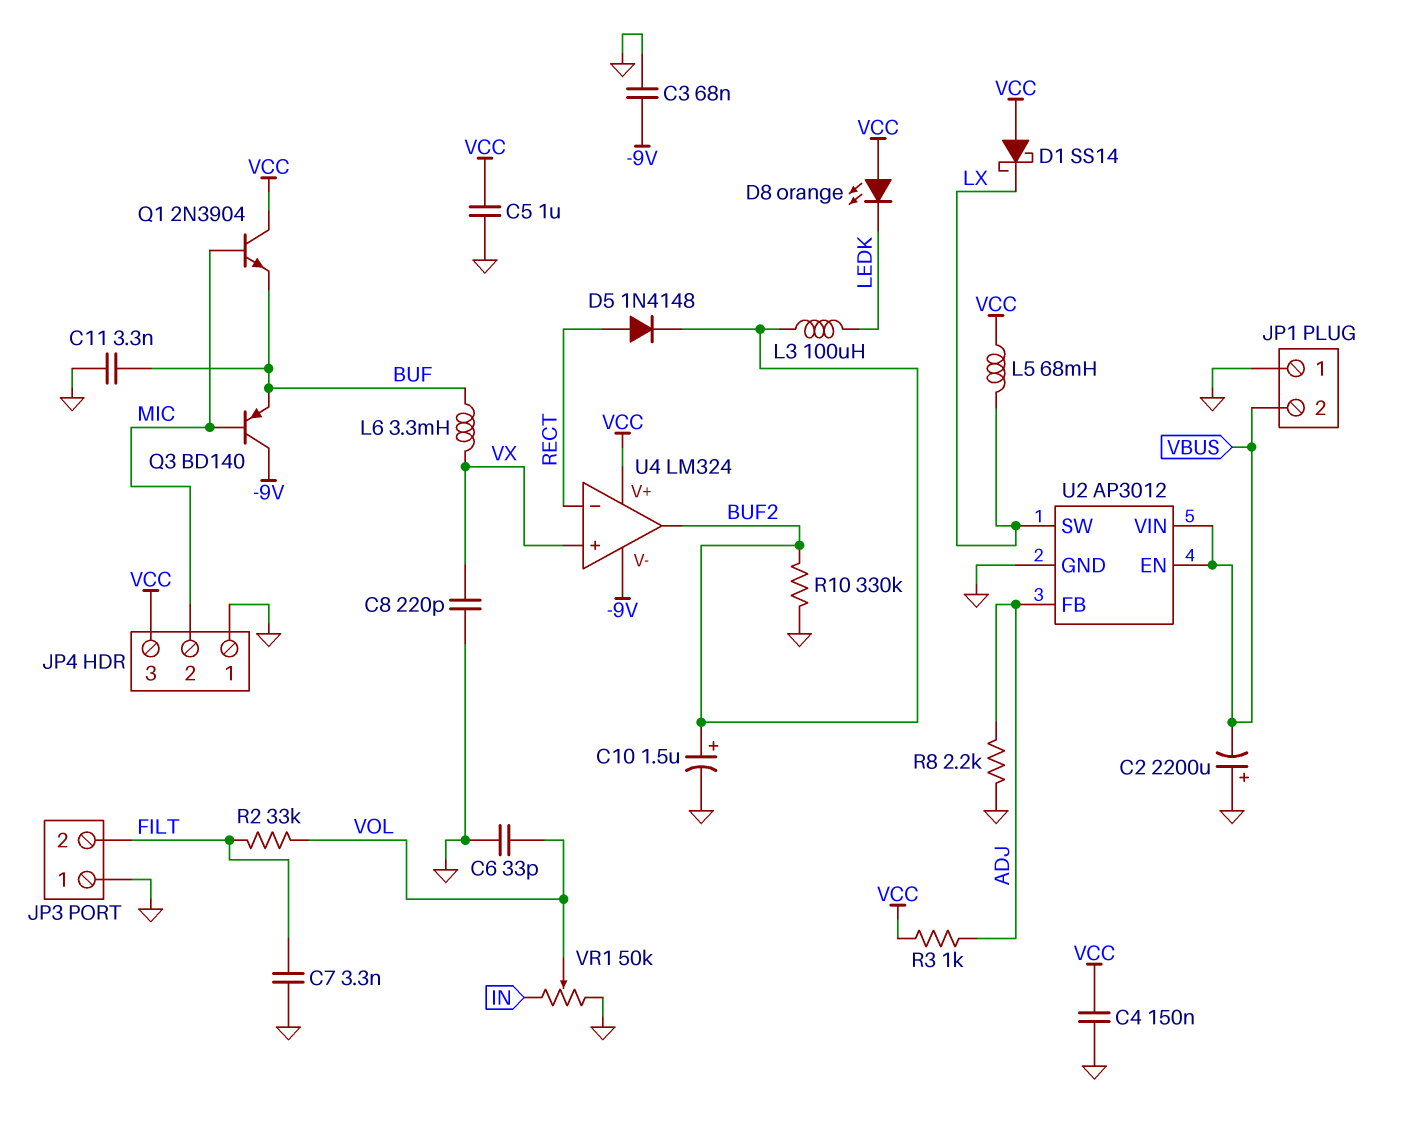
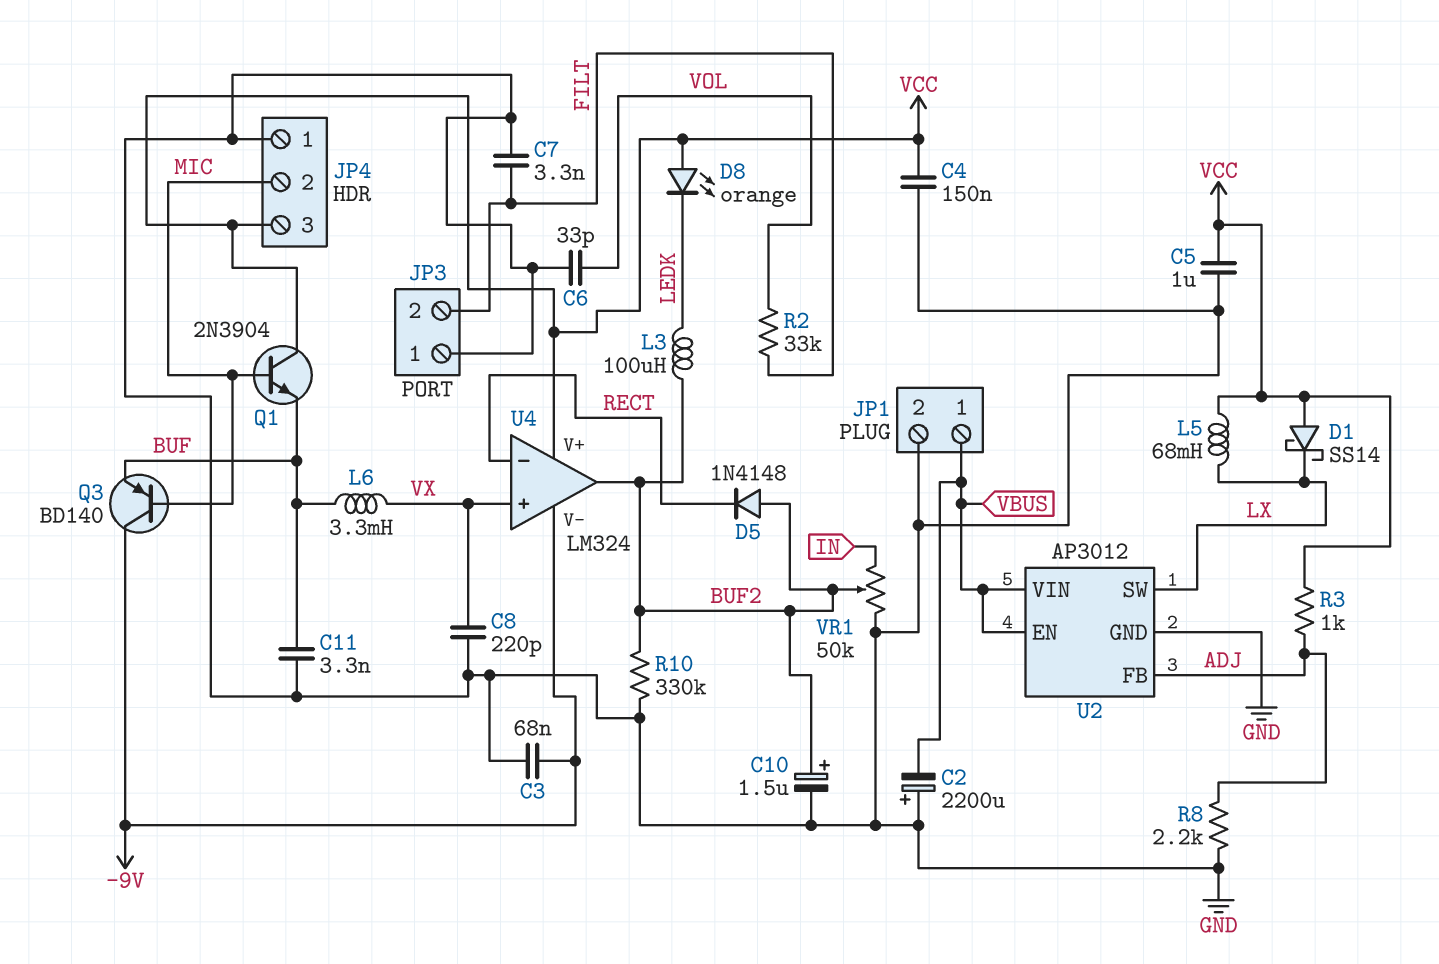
D5: diode 1N4148 (A RECT, K BUF2) -> diode 1N4148 (A BUF2, K RECT)
JP1 pin 1: GND -> VBUS
JP1 pin 2: VBUS -> GND
VR1: 50k (GND, IN, wiper VOL) -> 50k (GND, IN, wiper BUF2)

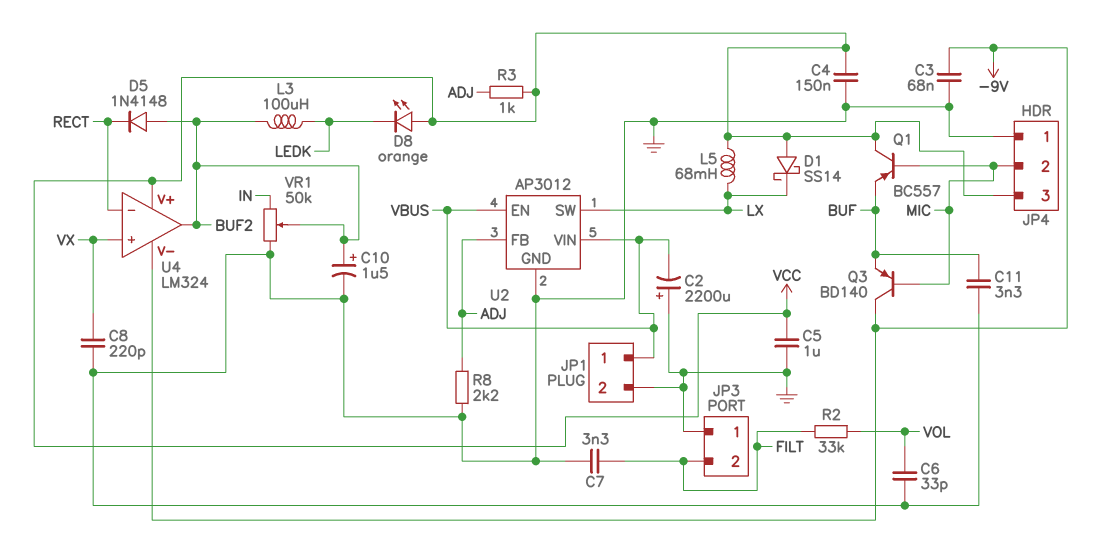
L6: 3.3mH (BUF, VX) -> none
Q1: NPN 2N3904 (B MIC, C VCC, E BUF) -> PNP BC557 (B MIC, C VCC, E BUF)
R10: 330k (BUF2, GND) -> none

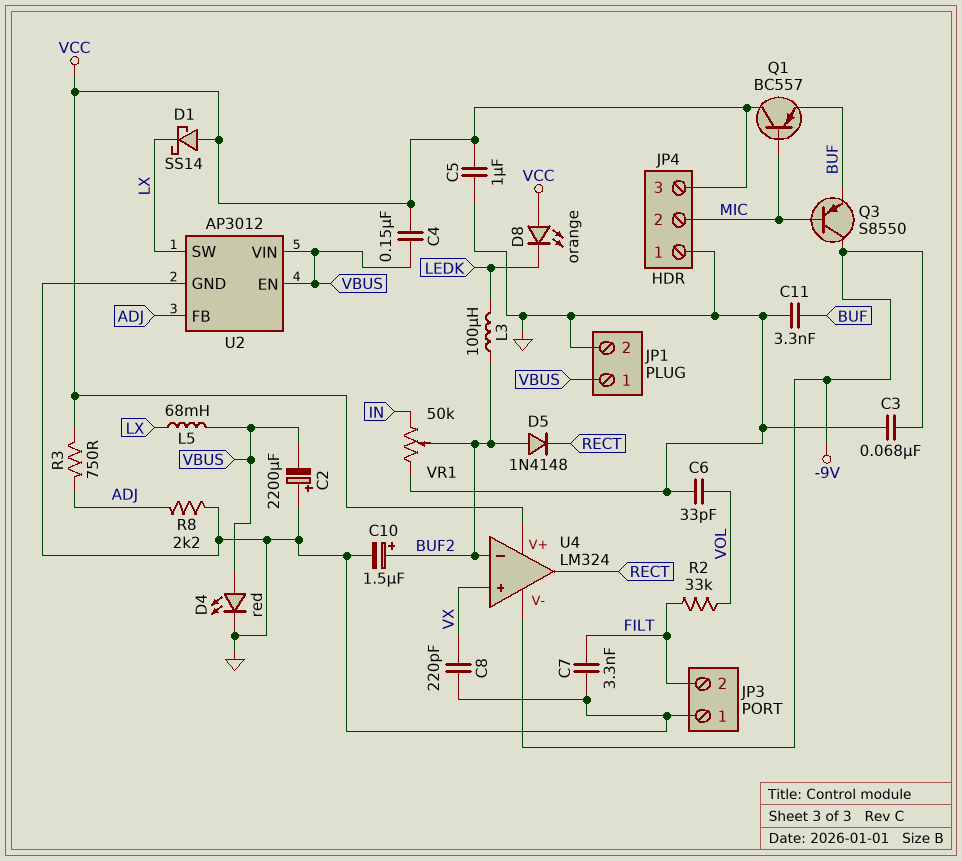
C4: 150nF (GND, VCC) -> 150nF (VBUS, VCC)
D4: none -> LED red (A VBUS, K GND)
L5: 68mH (LX, VCC) -> 68mH (LX, VBUS)
Q3: PNP BD140 (B MIC, C -9V, E BUF) -> PNP S8550 (B MIC, C -9V, E BUF)
R3: 1k (ADJ, VCC) -> 750 (ADJ, VCC)
U4 pin in-: RECT -> BUF2
U4 pin out: BUF2 -> RECT

